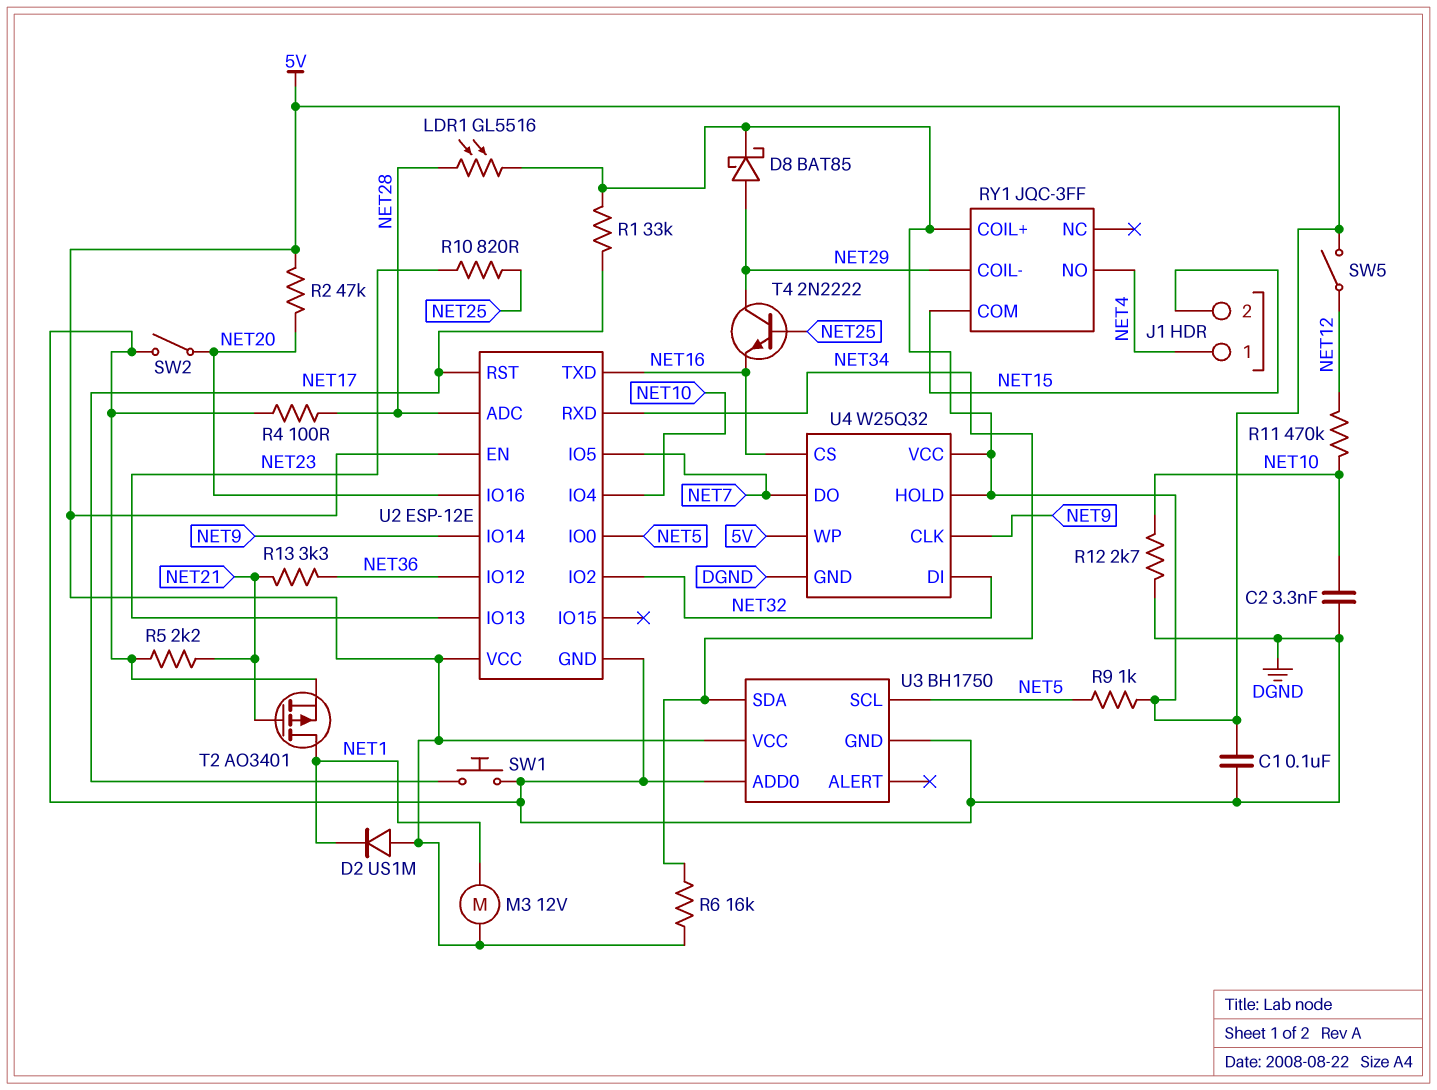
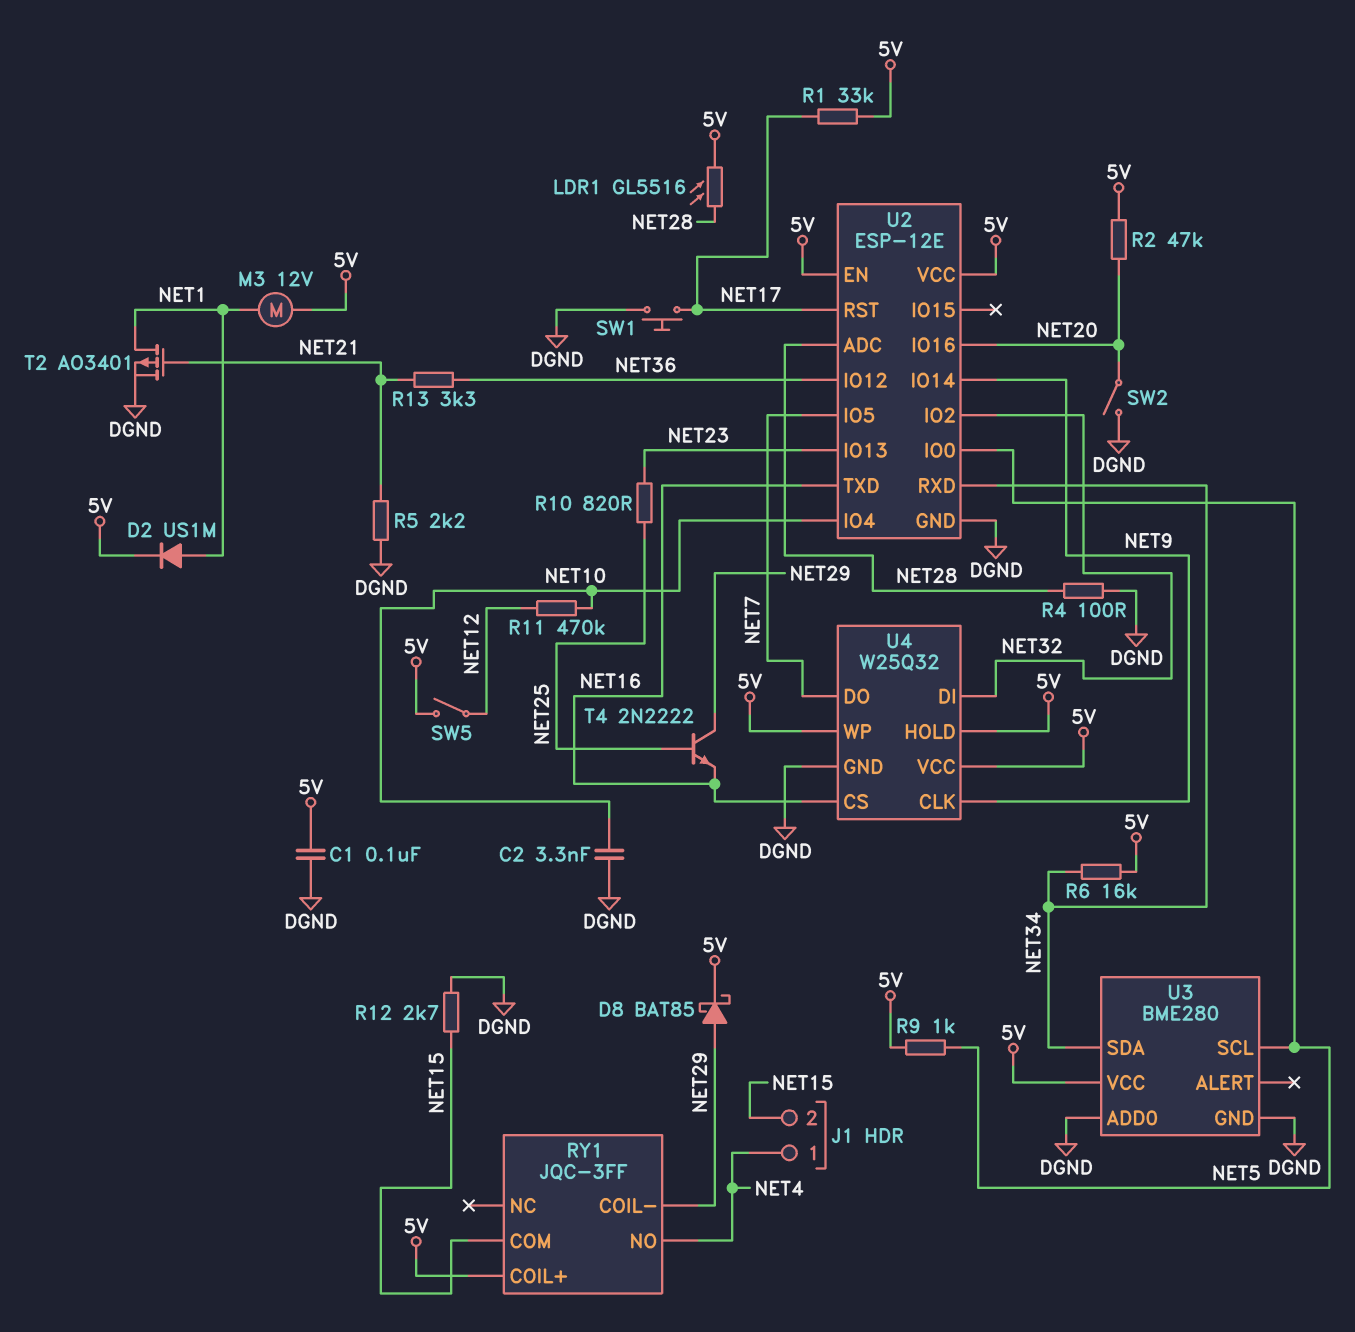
D2: diode US1M (A 5V, K NET1) -> diode US1M (A NET1, K 5V)
R12: 2.7k (DGND, NET10) -> 2.7k (DGND, NET15)
U3: BH1750 -> BME280

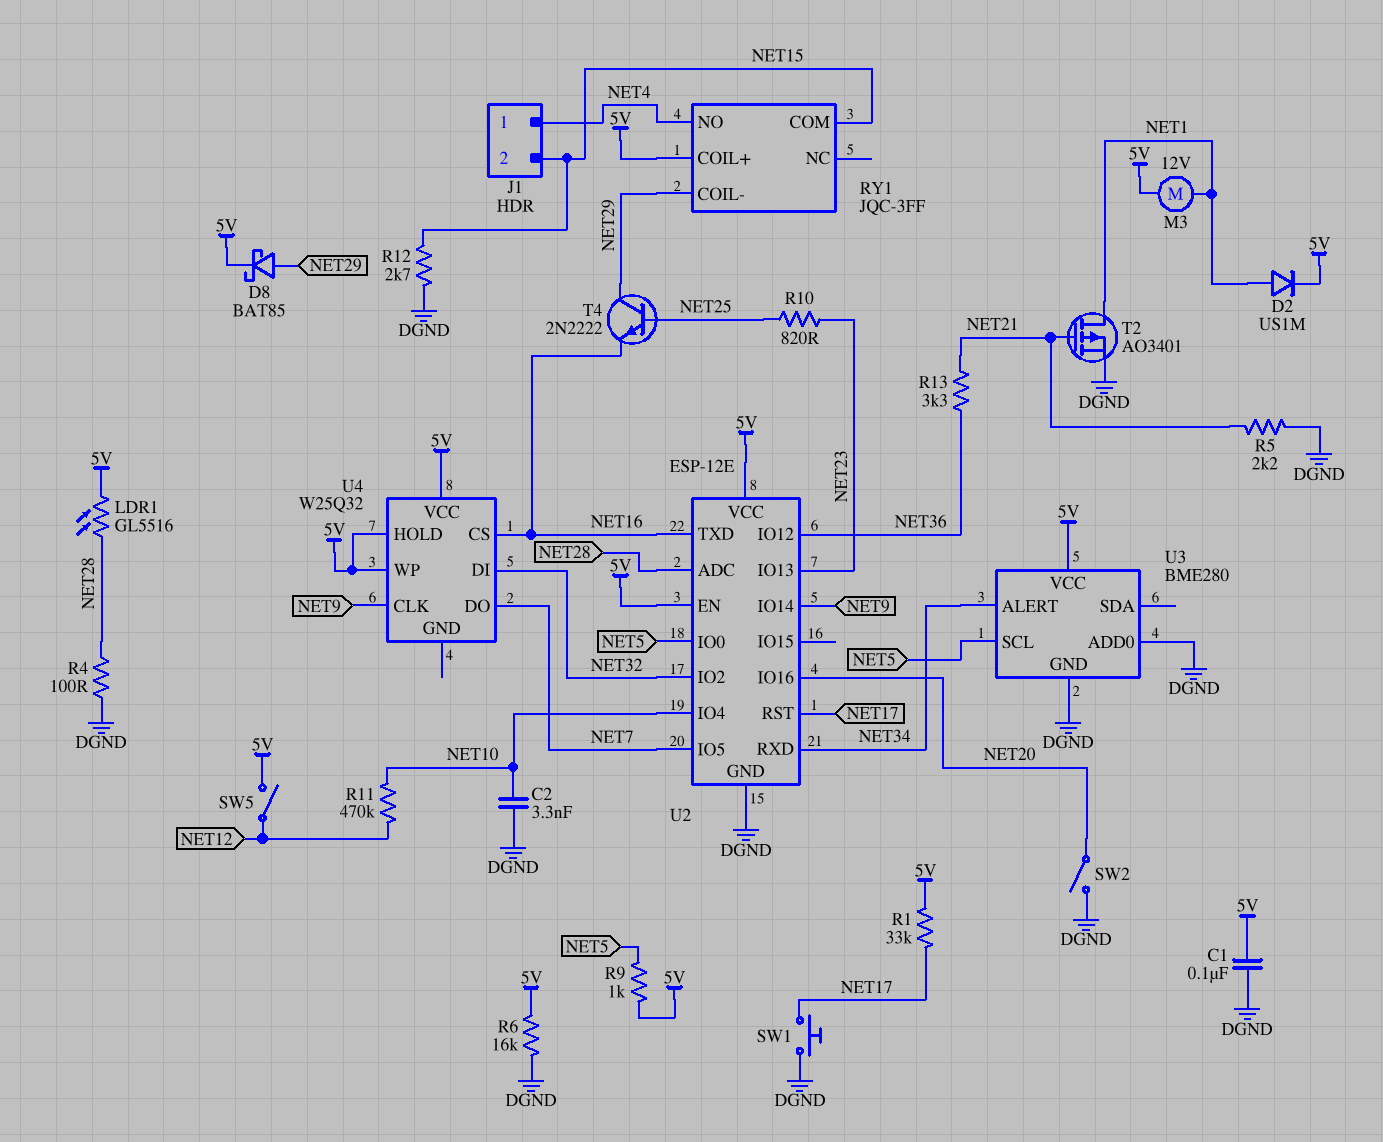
R2: 47k (5V, NET20) -> none
R6: 16k (5V, NET34) -> 16k (5V, DGND)
U3 pin ALERT: none -> NET34
U3 pin SDA: NET34 -> none
U4 pin GND: DGND -> none

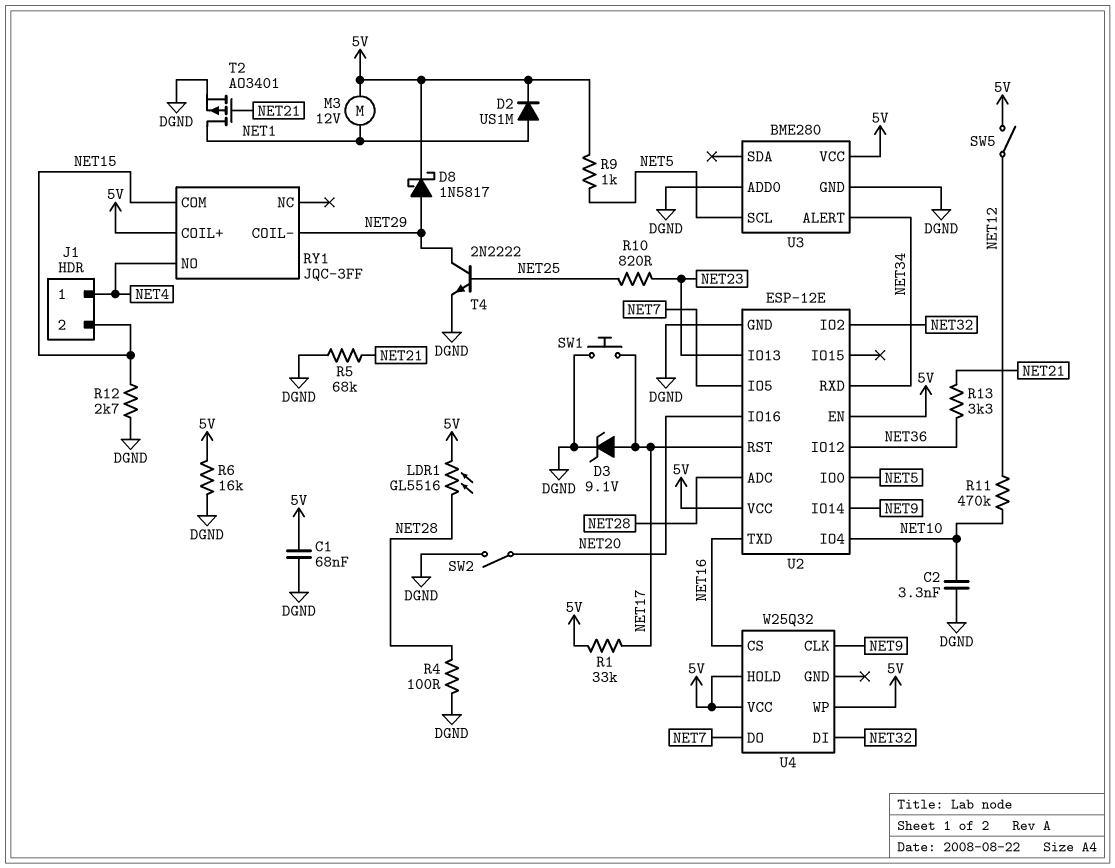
C1: 100nF (5V, DGND) -> 68nF (5V, DGND)
D3: none -> zener 9.1V (A NET17, K DGND)
D8: schottky BAT85 (A NET29, K 5V) -> schottky 1N5817 (A NET29, K 5V)
R5: 2.2k (DGND, NET21) -> 68k (DGND, NET21)
T4: NPN 2N2222 (B NET25, C NET29, E NET16) -> NPN 2N2222 (B NET25, C NET29, E DGND)

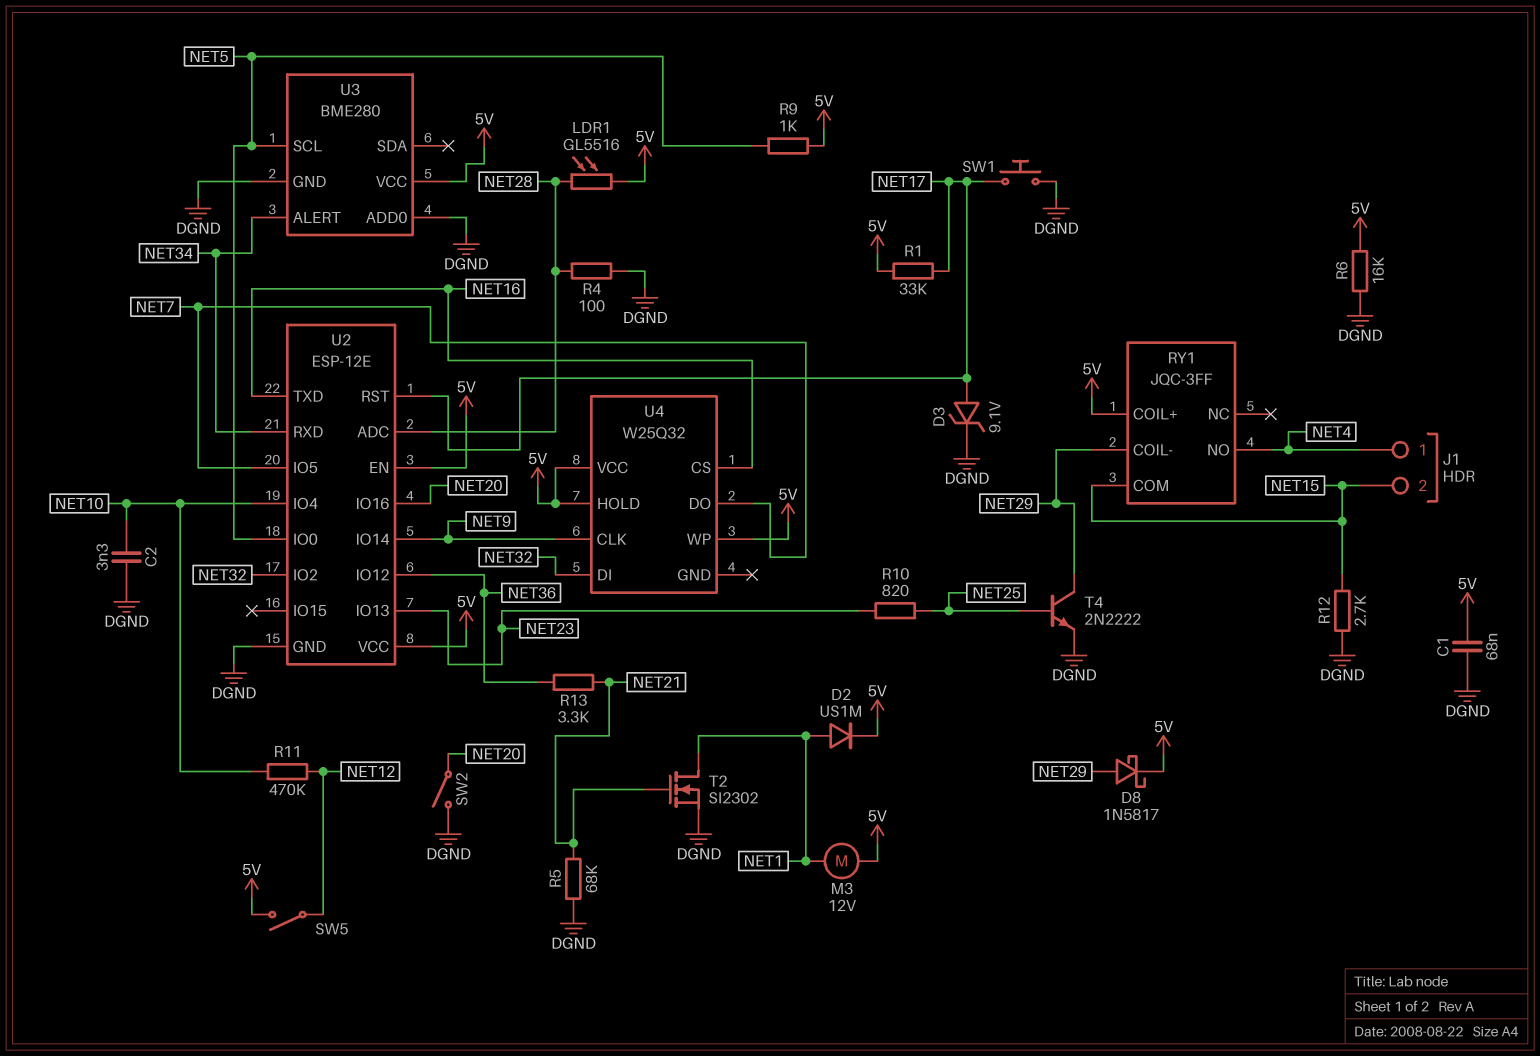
T2: PMOS AO3401 (G NET21, D NET1, S DGND) -> NMOS SI2302 (G NET21, D NET1, S DGND)

